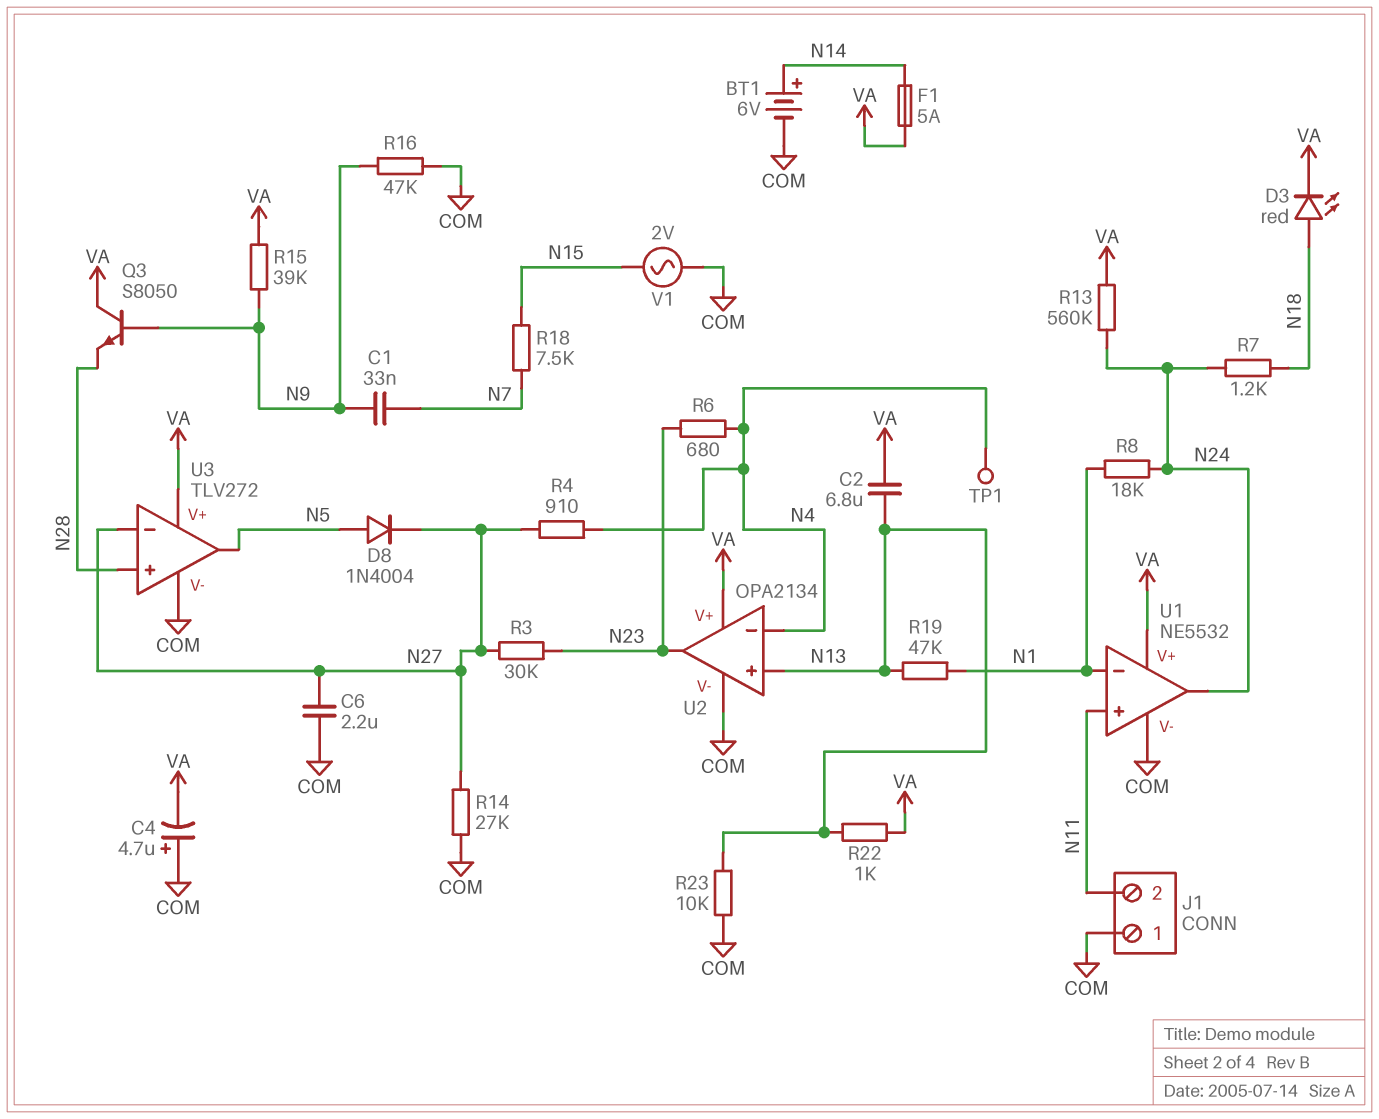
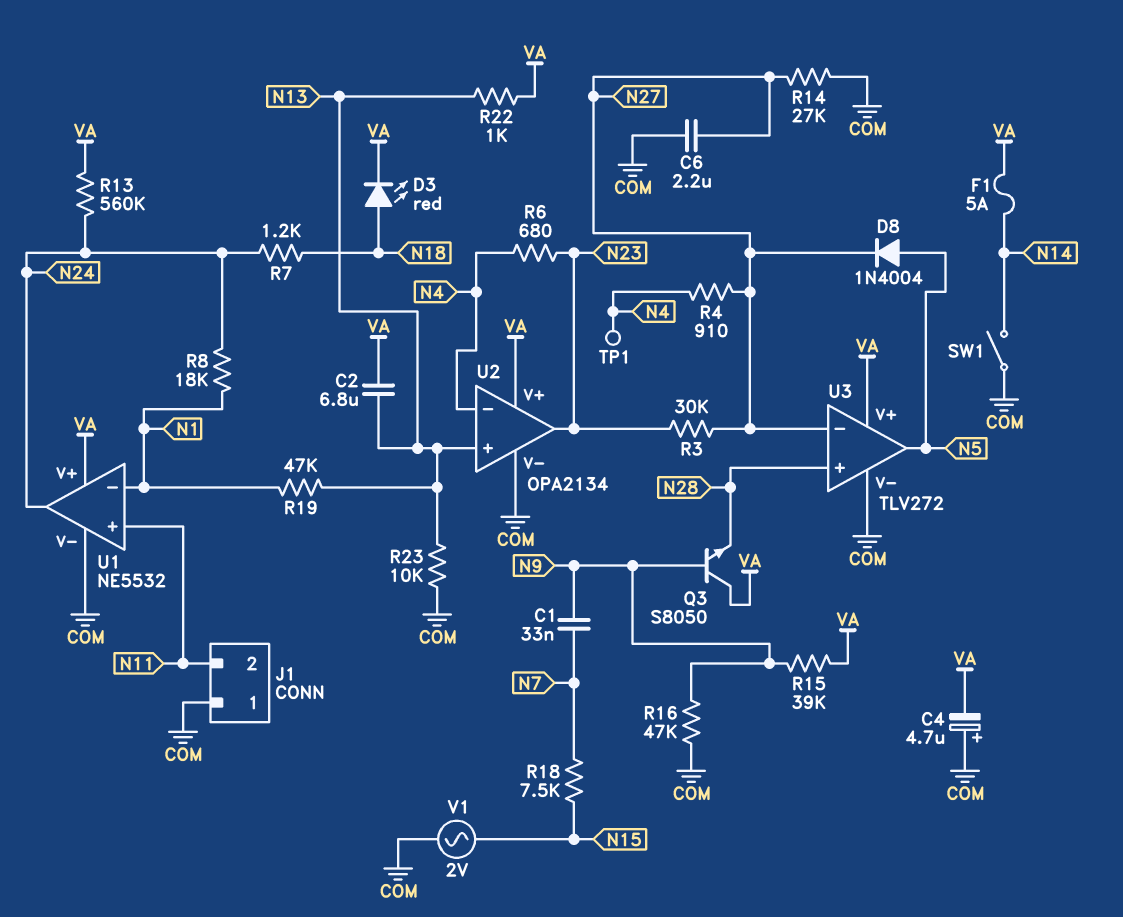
BT1: 6V (plus N14, minus COM) -> none
SW1: none -> switch (COM, N14)

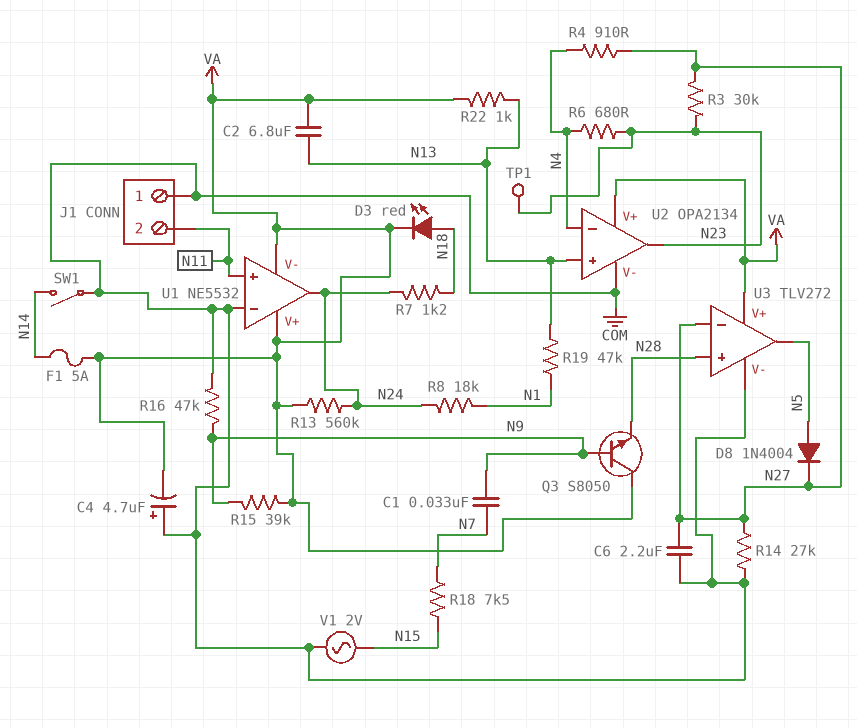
R23: 10k (COM, N13) -> none
TP1: test point (N4) -> test point (N23)
U1 pin V-: COM -> VA
U1 pin in-: N1 -> COM

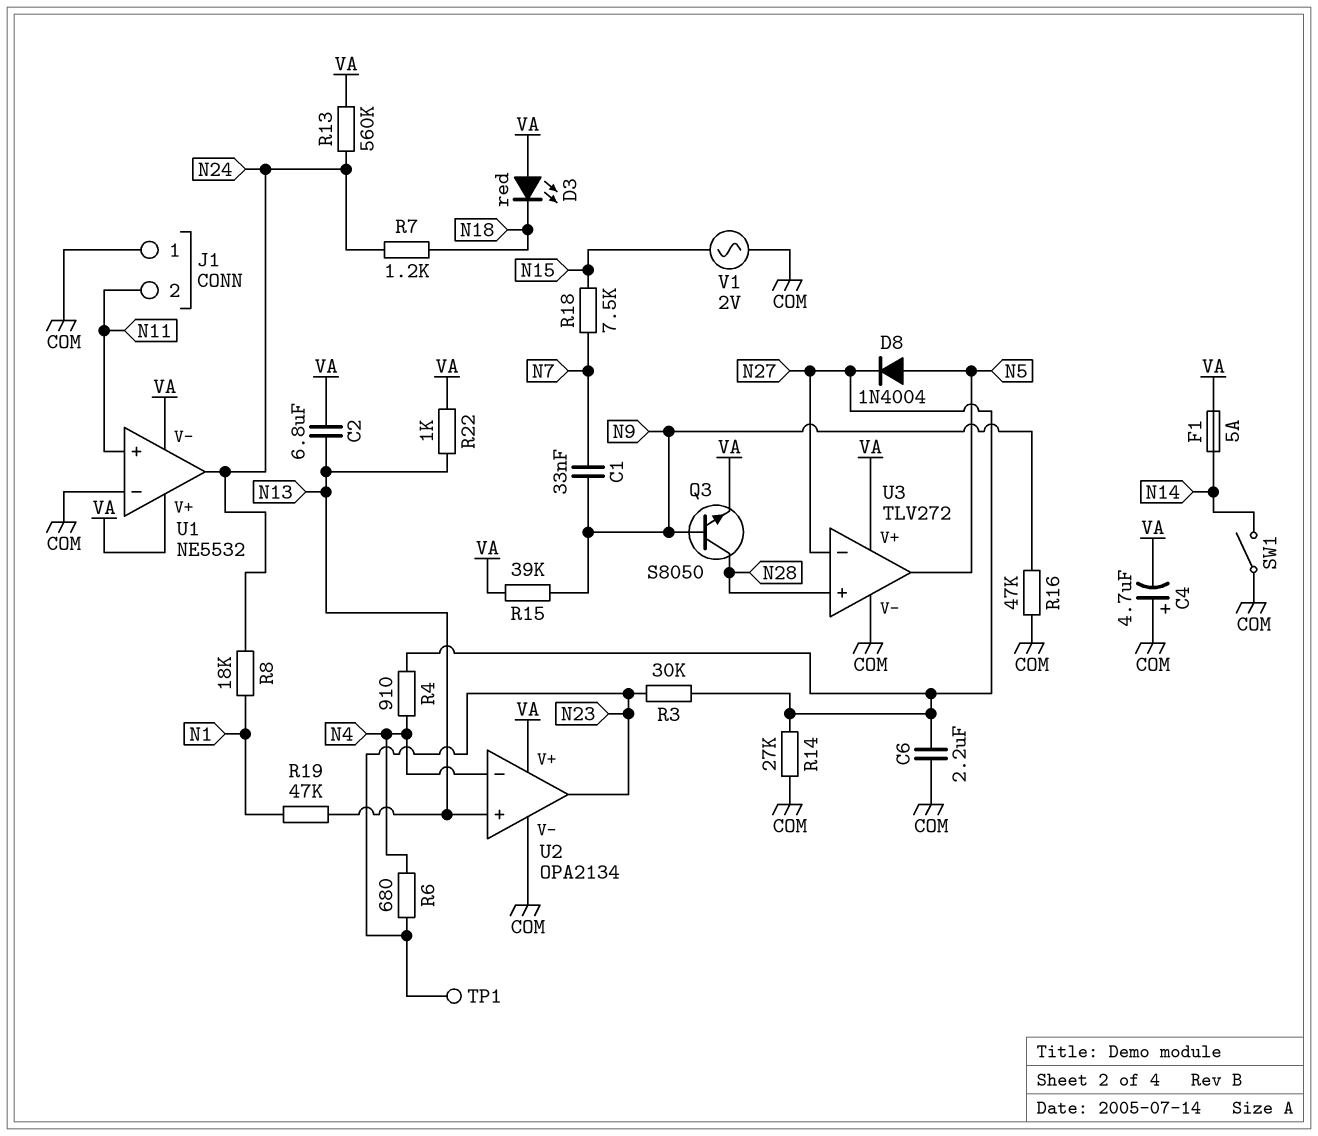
D3: LED red (A N18, K VA) -> LED red (A VA, K N18)
Q3: NPN S8050 (B N9, C VA, E N28) -> NPN S8050 (B N9, C N28, E VA)

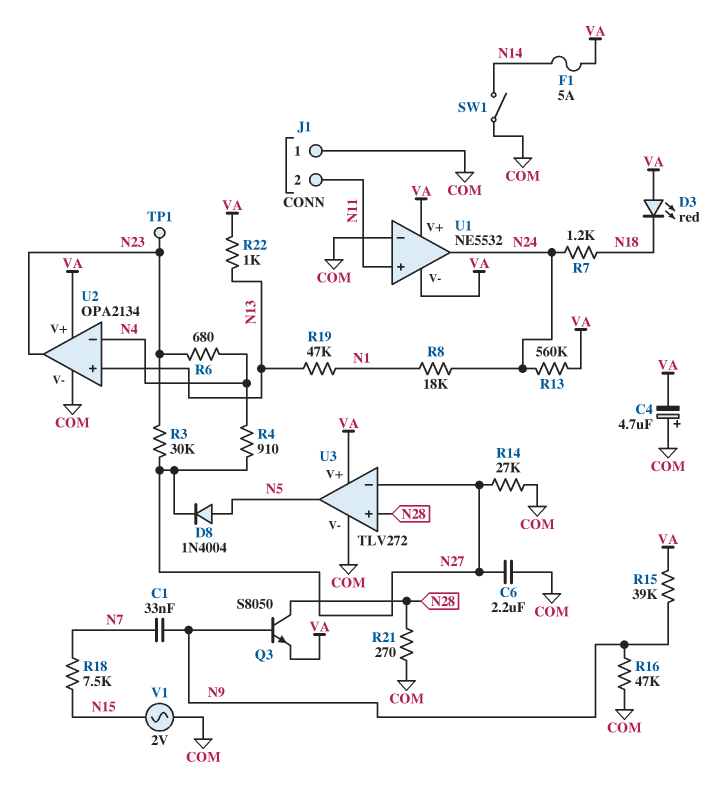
C2: 6.8uF (N13, VA) -> none
R21: none -> 270 (COM, N28)

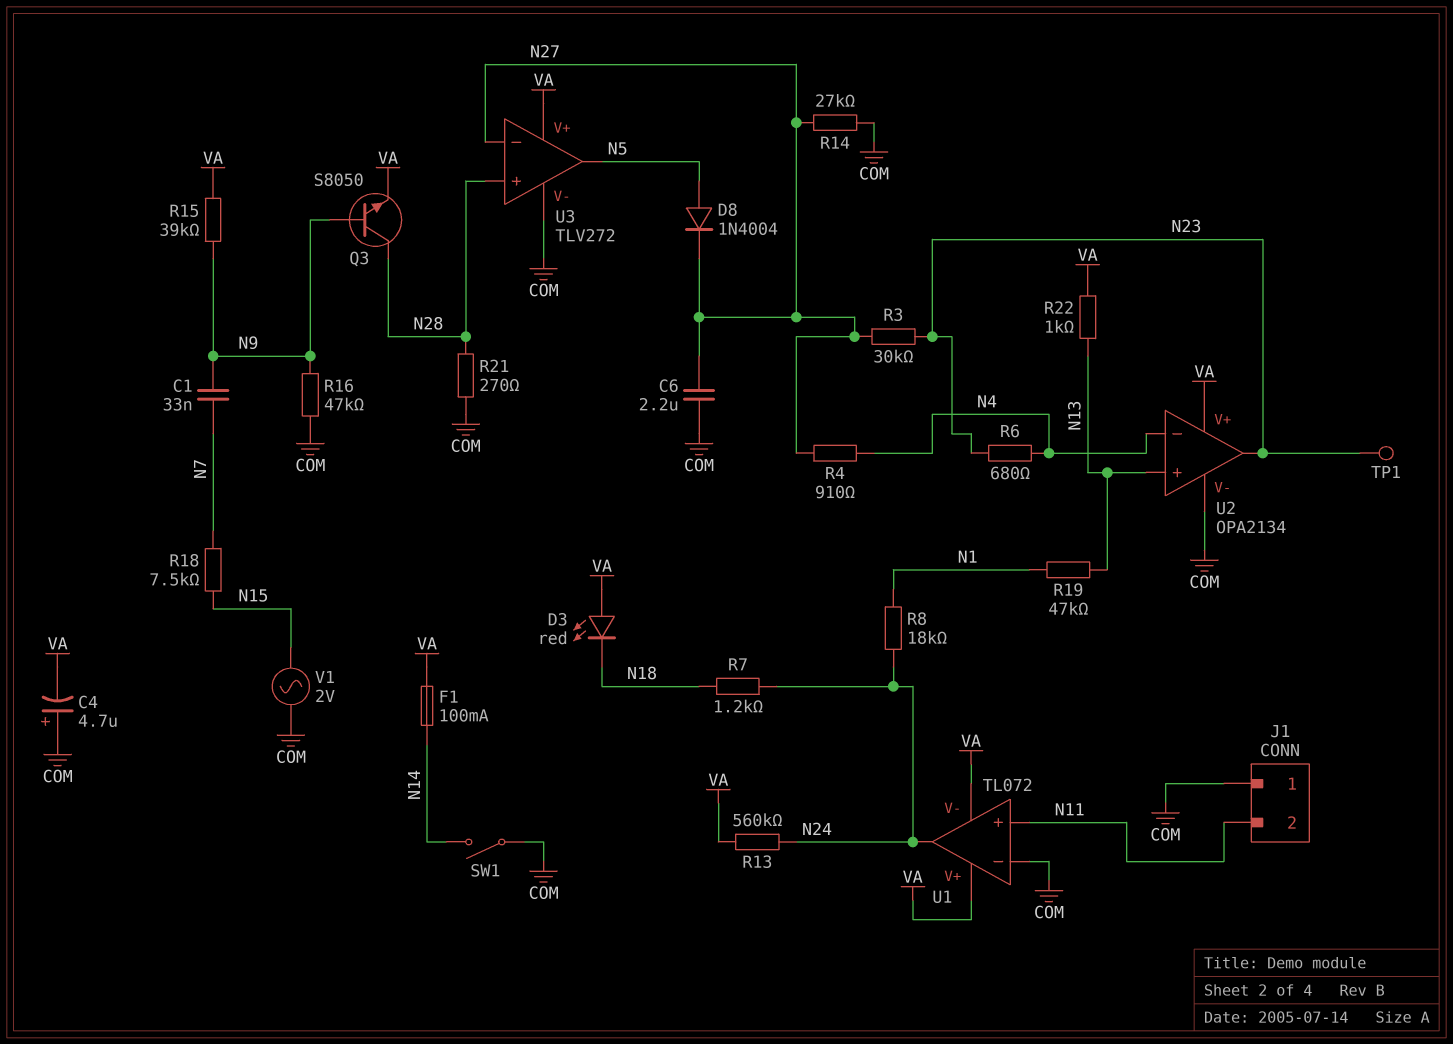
F1: 5A (N14, VA) -> 100mA (N14, VA)
U1: NE5532 -> TL072

